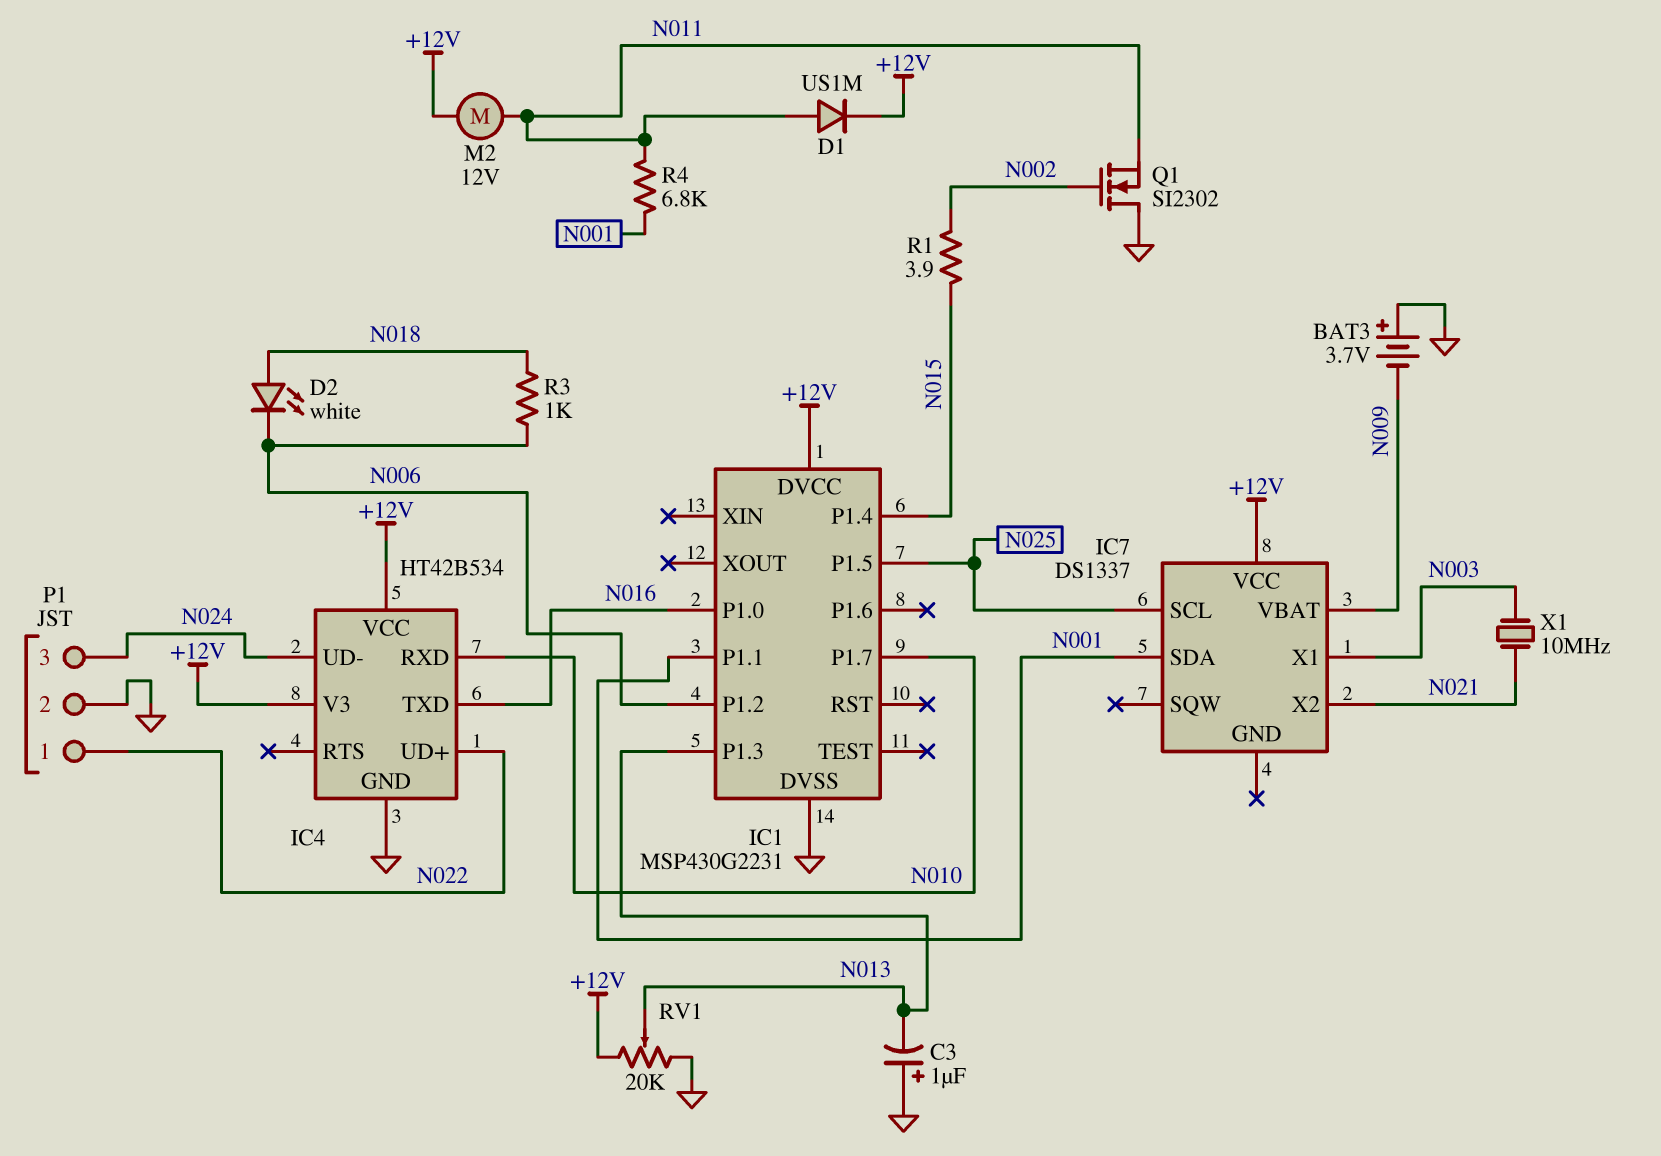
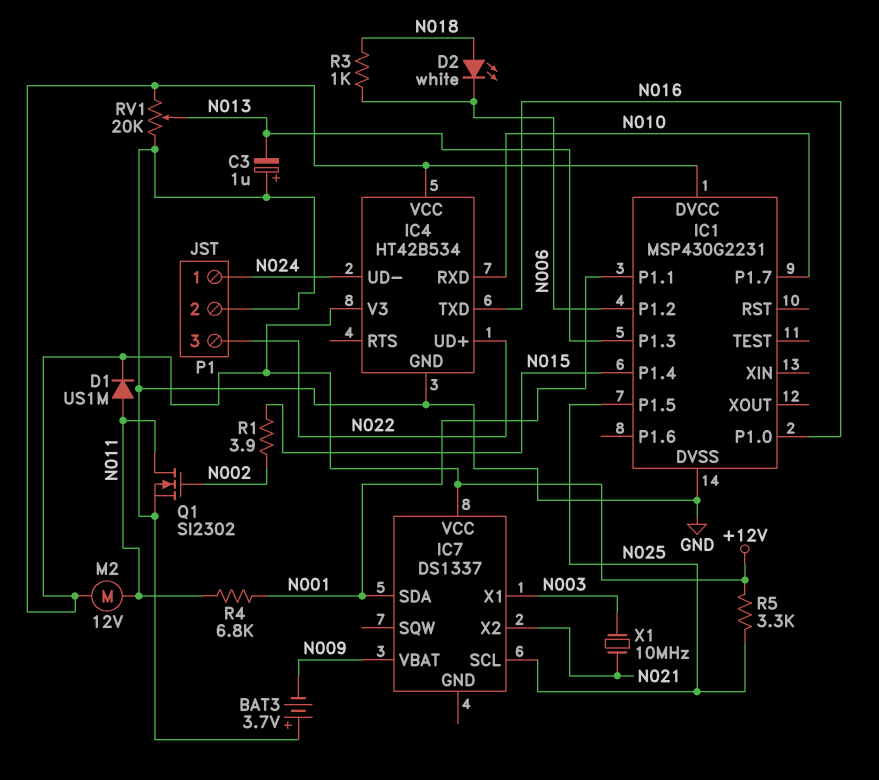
P1 pin 1: N022 -> N024
P1 pin 3: N024 -> N022
Q1: NMOS SI2302 (G N002, D GND, S N011) -> NMOS SI2302 (G N002, D N011, S GND)
R5: none -> 3.3k (+12V, N025)

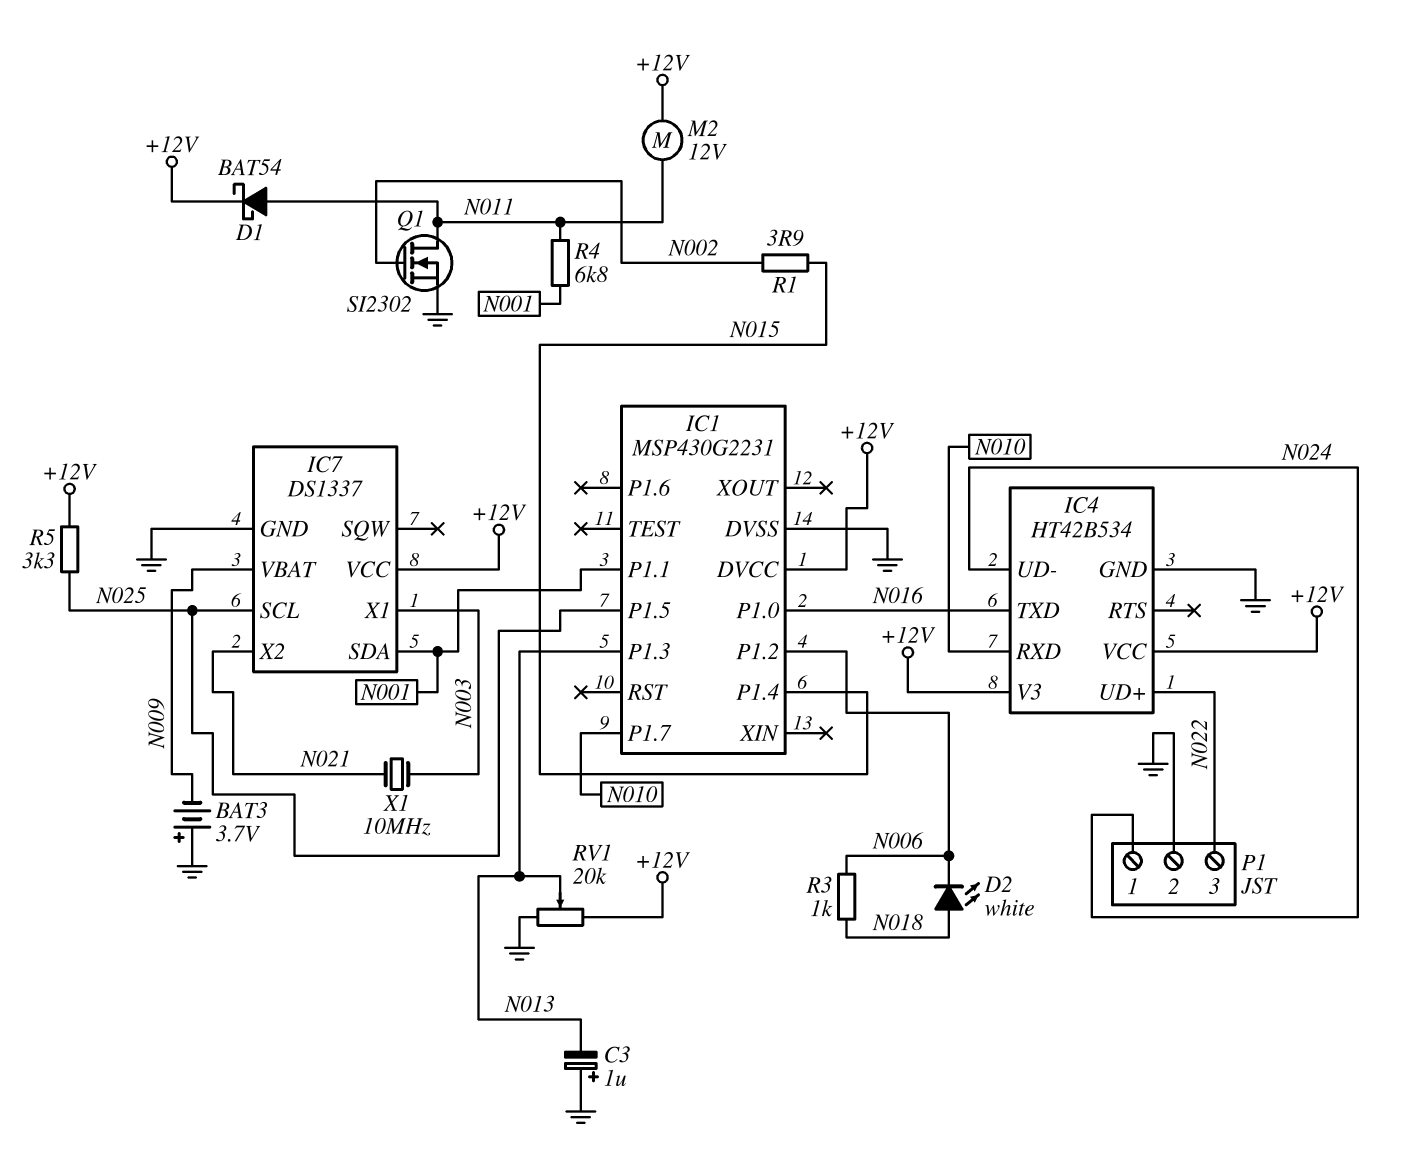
D1: diode US1M (A N011, K +12V) -> schottky BAT54 (A N011, K +12V)
IC7 pin GND: none -> GND

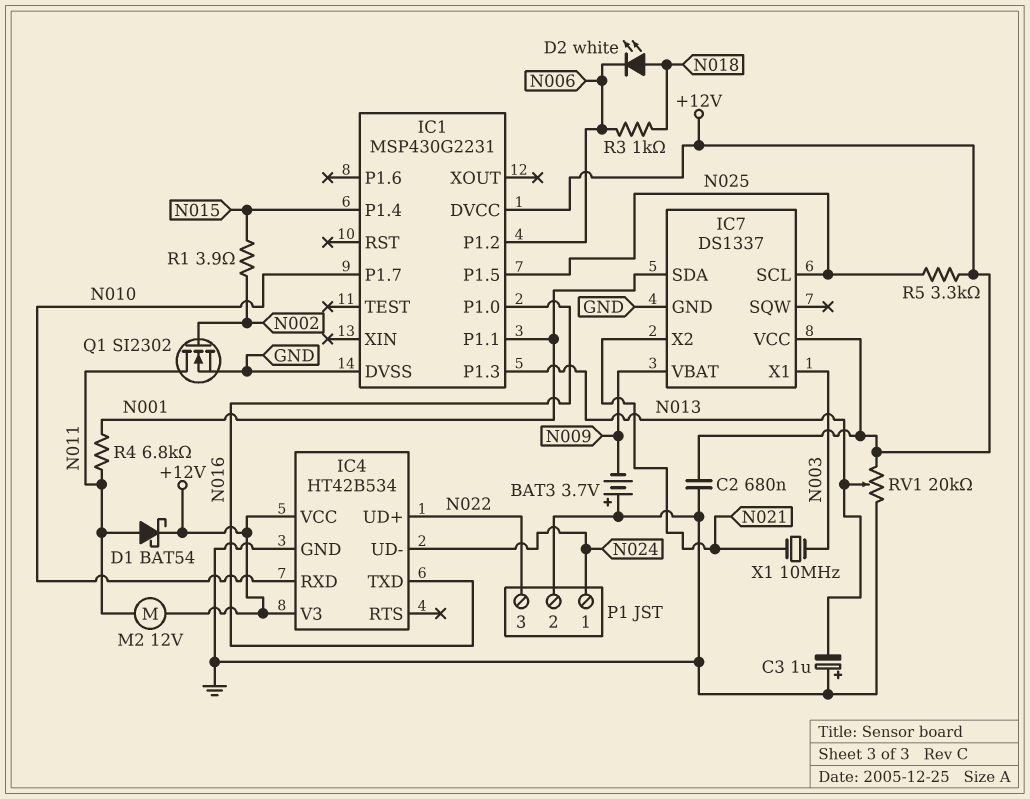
C2: none -> 680nF (+12V, GND)

